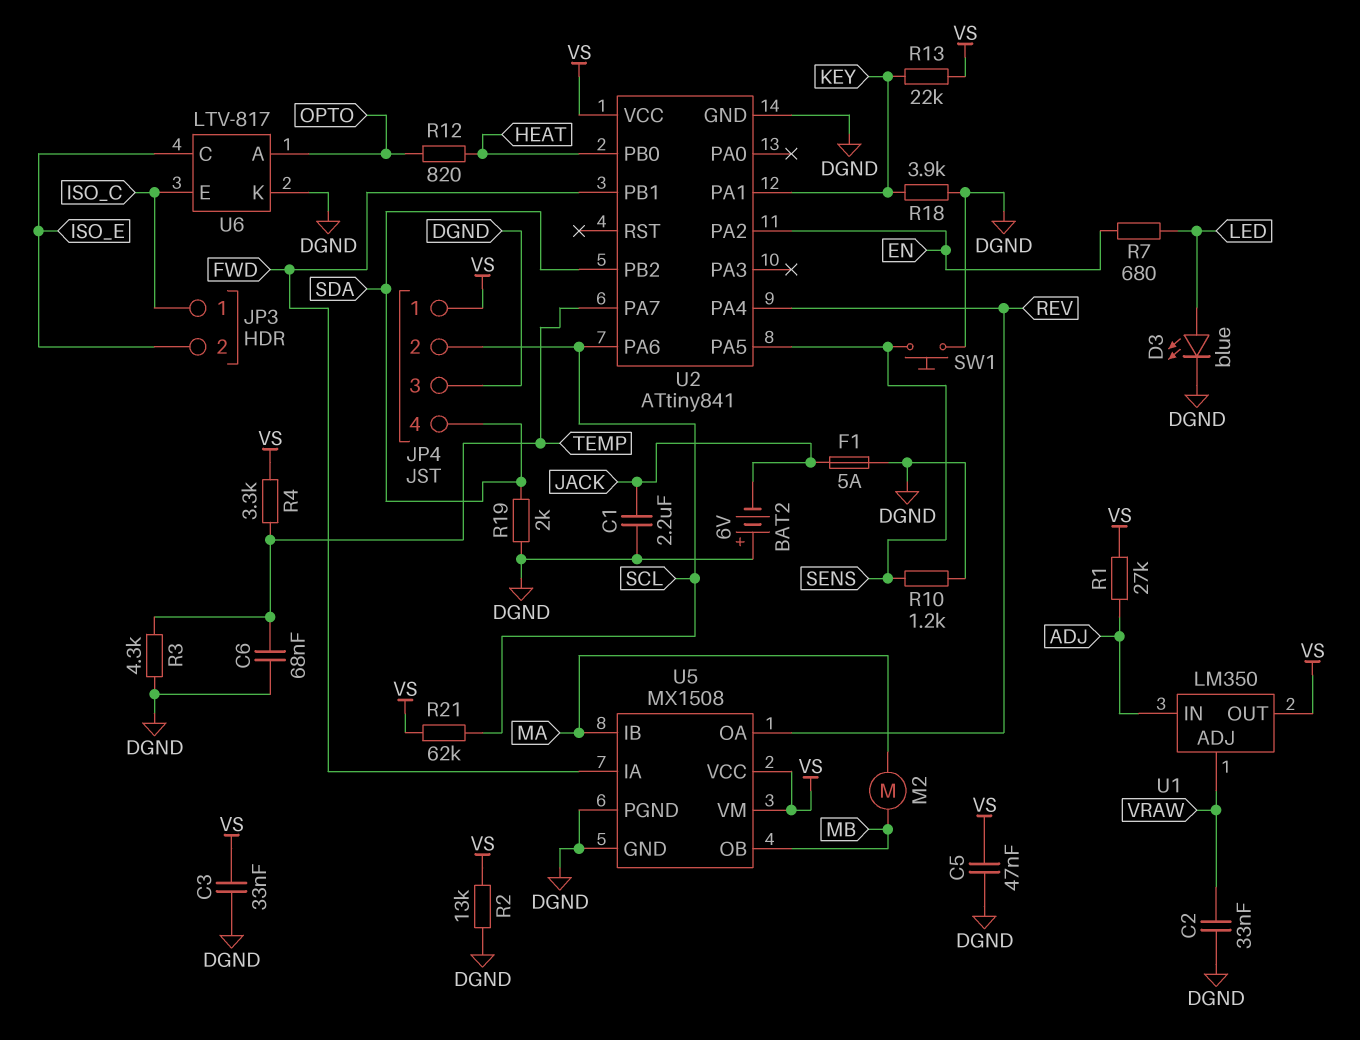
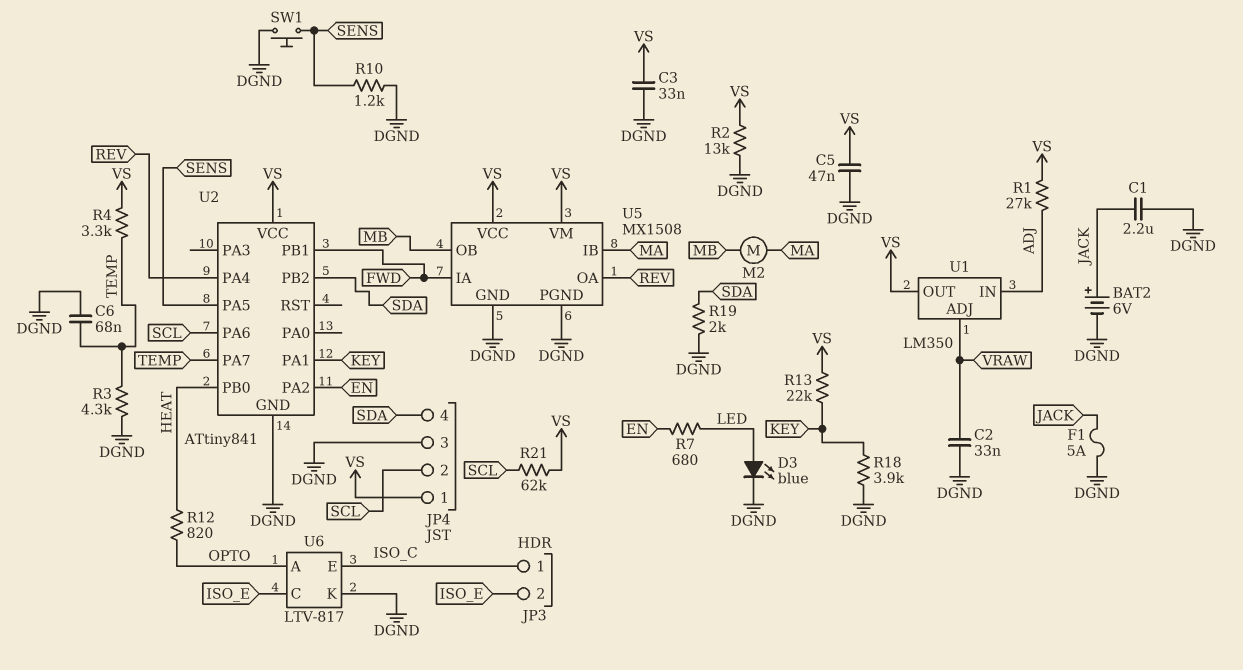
BAT2: 6V (plus DGND, minus JACK) -> 6V (plus JACK, minus DGND)

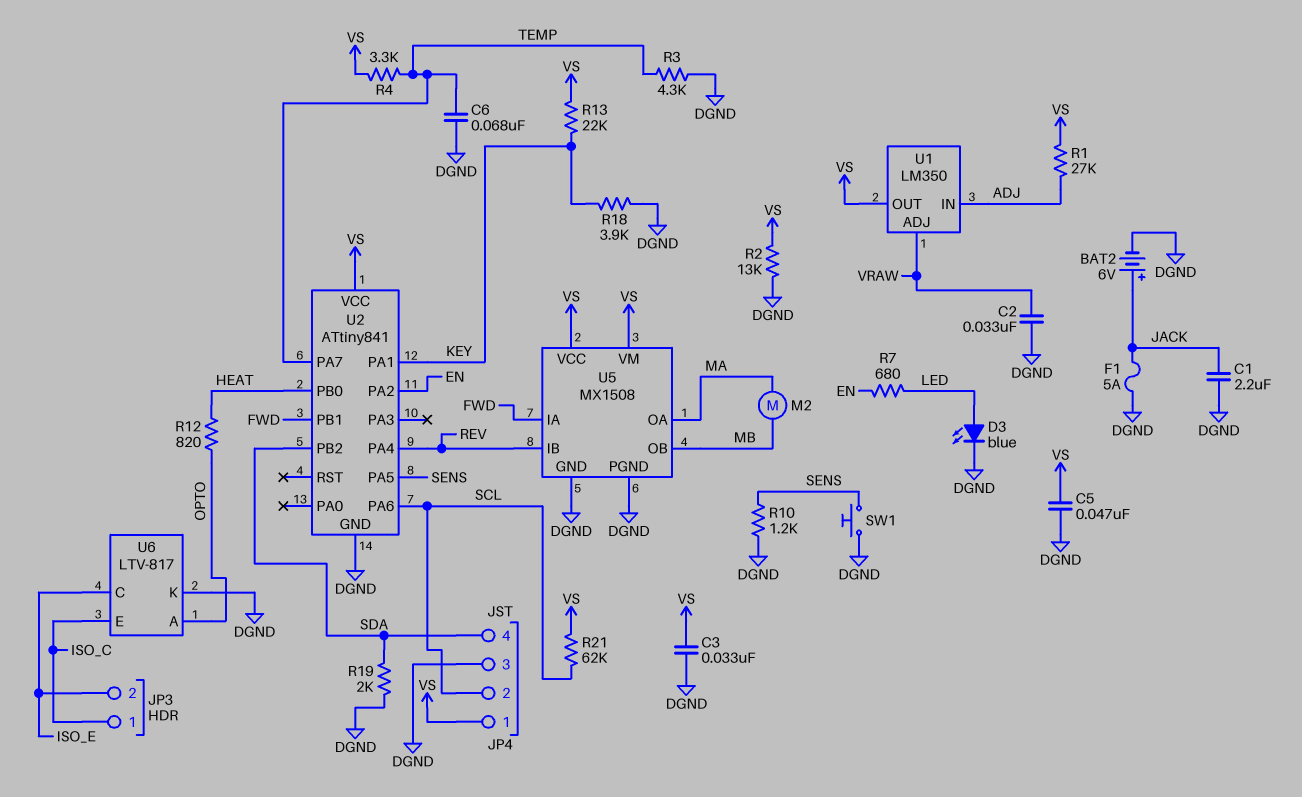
U5 pin IB: MA -> REV
U5 pin OA: REV -> MA

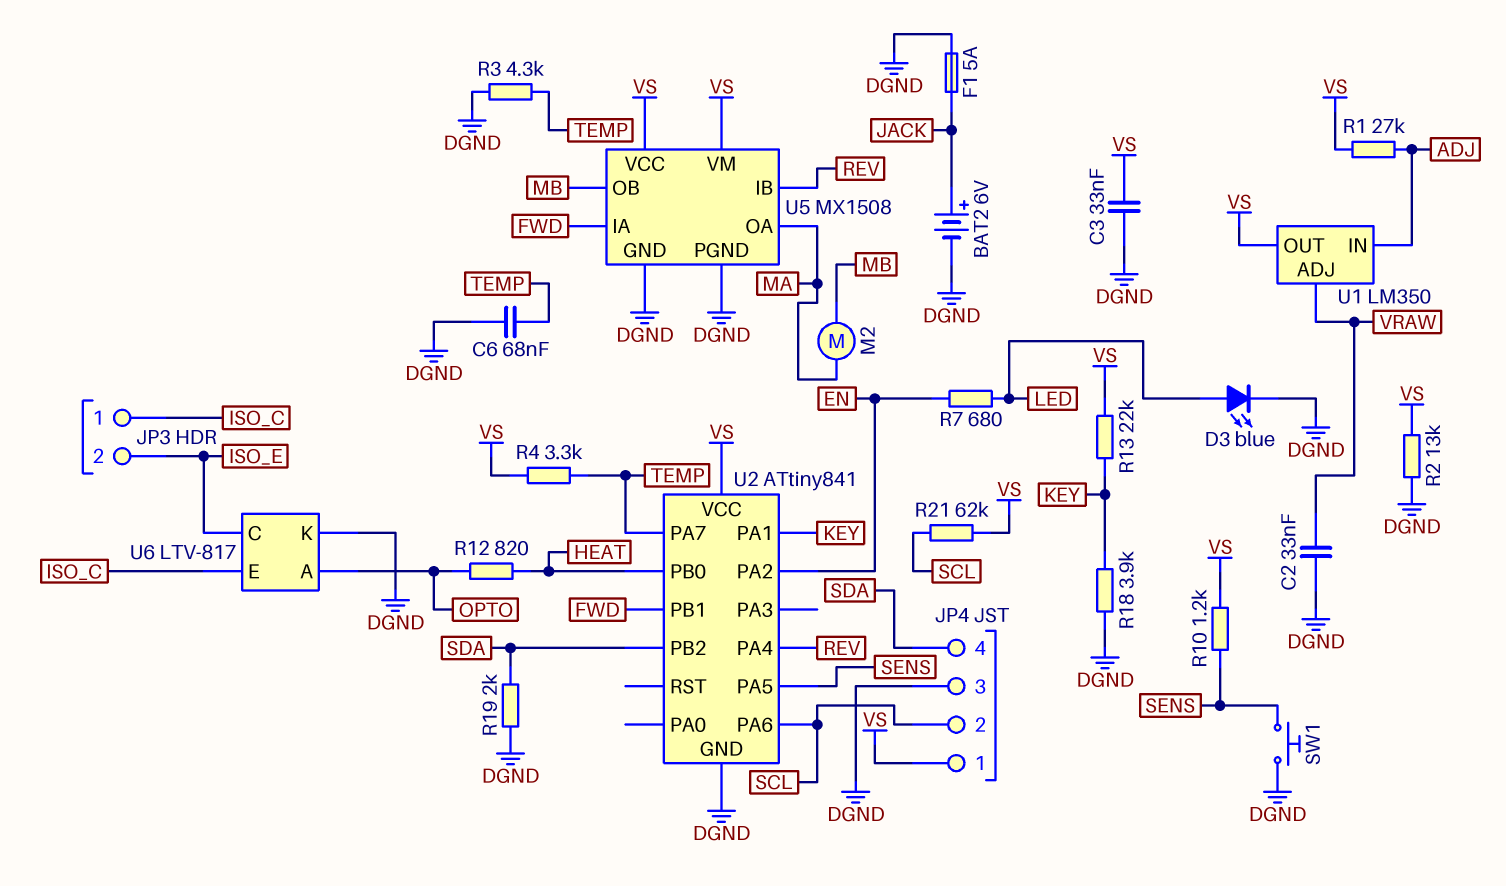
C1: 2.2uF (DGND, JACK) -> none
C5: 47nF (DGND, VS) -> none
R10: 1.2k (DGND, SENS) -> 1.2k (SENS, VS)

